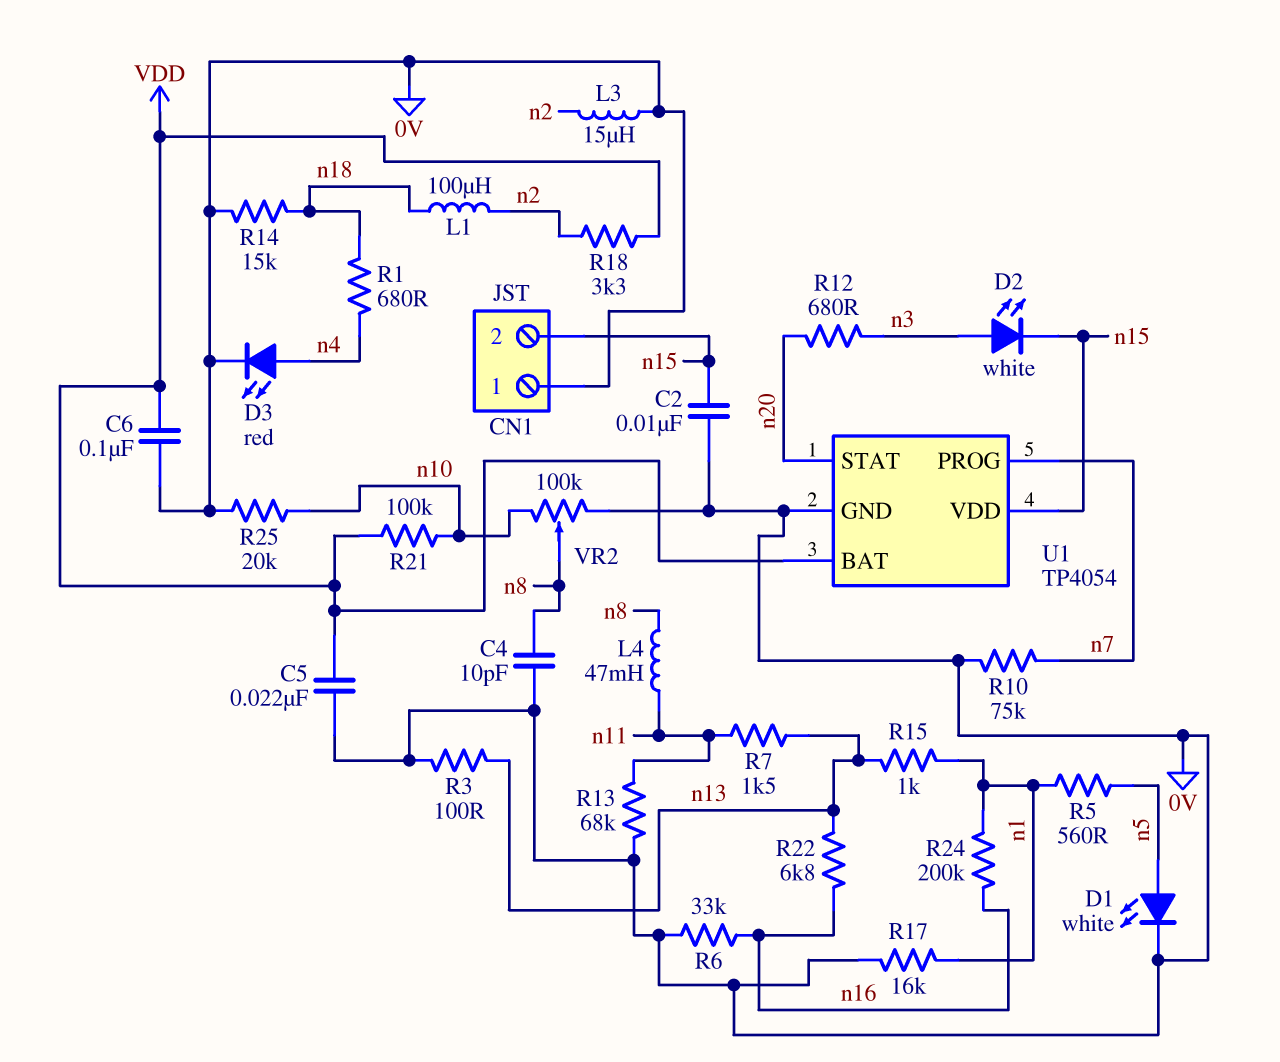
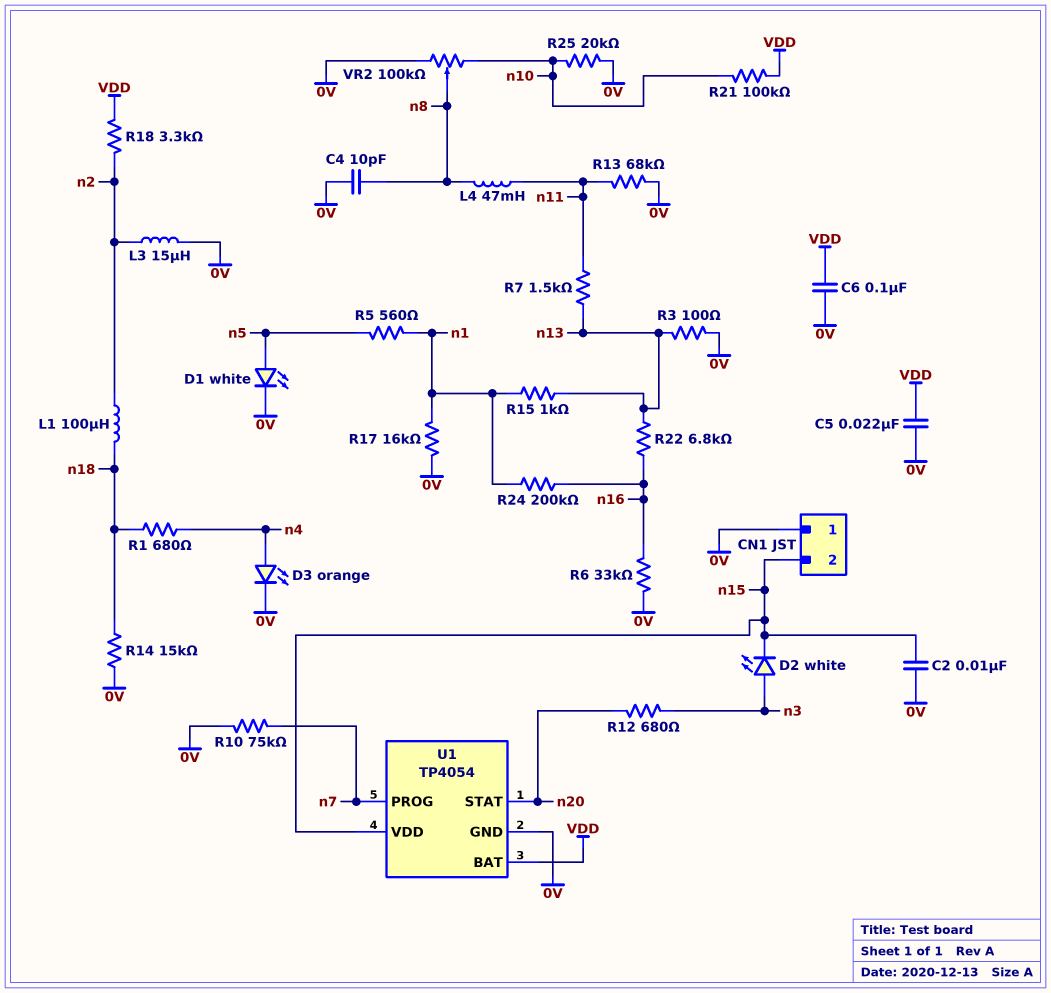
D3: LED red (A n4, K 0V) -> LED orange (A n4, K 0V)

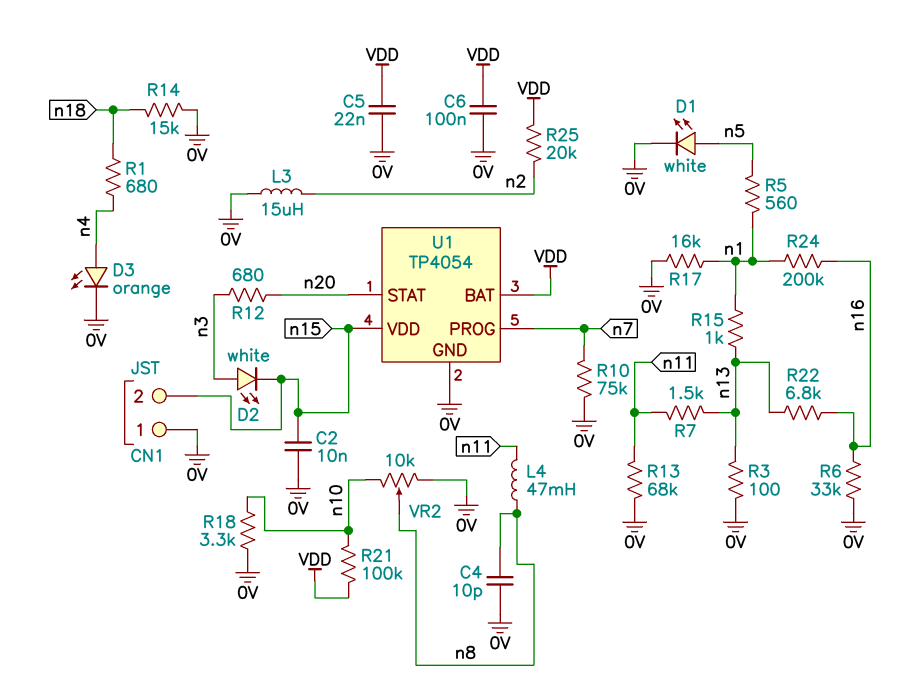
L1: 100uH (n2, n18) -> none
R18: 3.3k (VDD, n2) -> 3.3k (0V, n10)
R25: 20k (0V, n10) -> 20k (VDD, n2)
VR2: 100k (0V, n10, wiper n8) -> 10k (0V, n10, wiper n8)

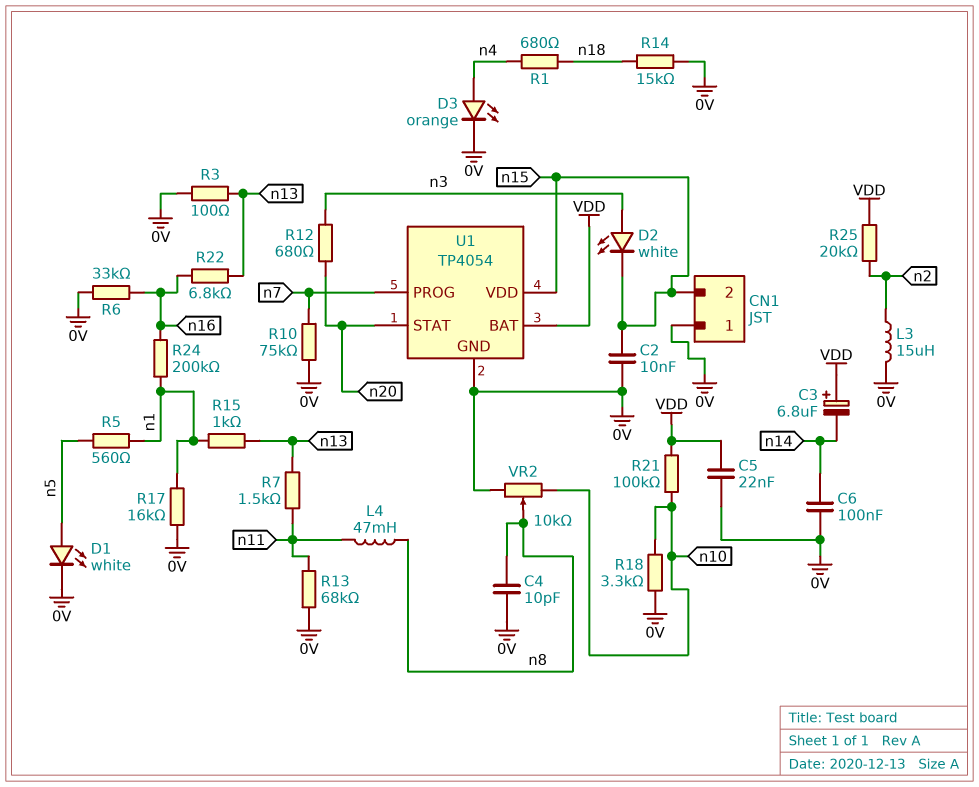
C3: none -> 6.8uF (plus VDD, minus n14)
C6: 100nF (0V, VDD) -> 100nF (0V, n14)

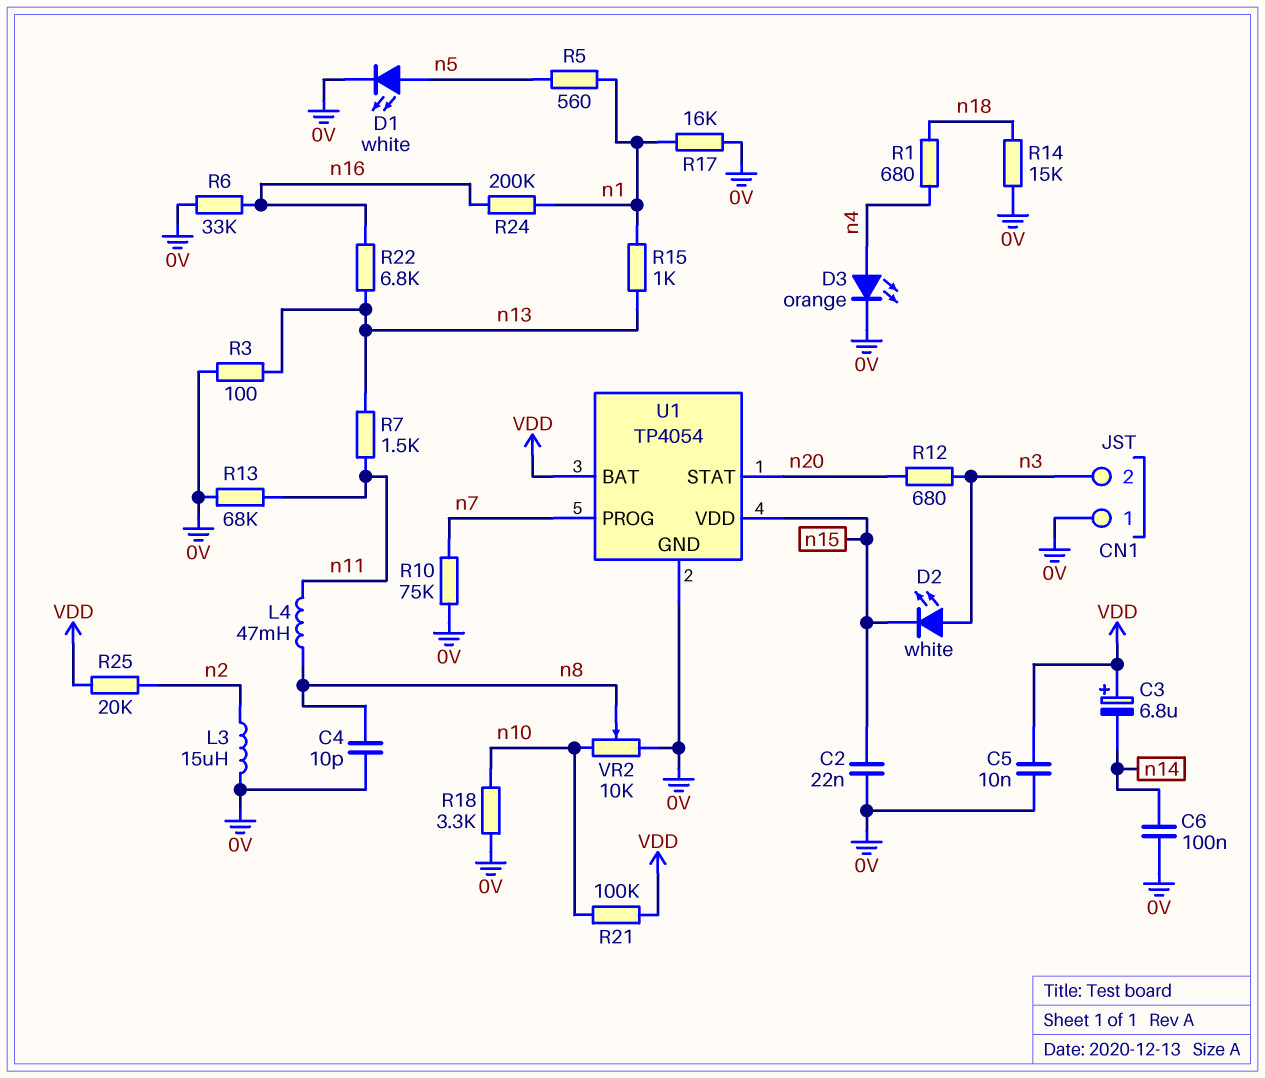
C2: 10nF (0V, n15) -> 22nF (0V, n15)
C5: 22nF (0V, VDD) -> 10nF (0V, VDD)
CN1 pin 2: n15 -> n3

